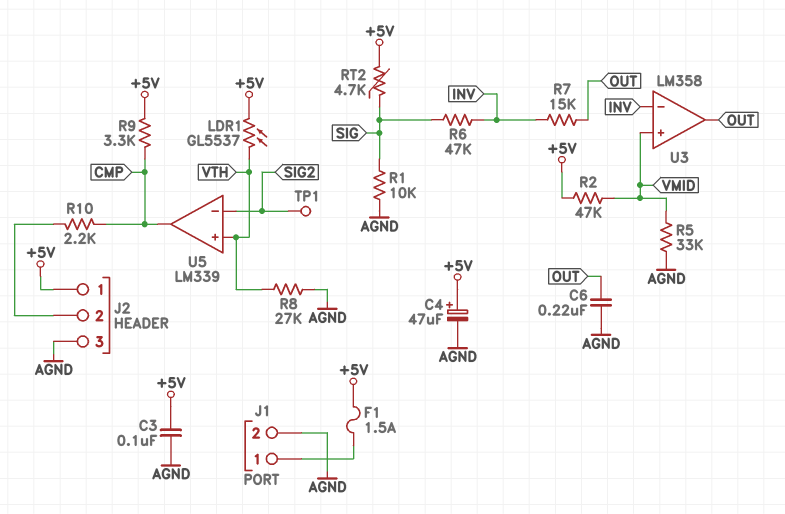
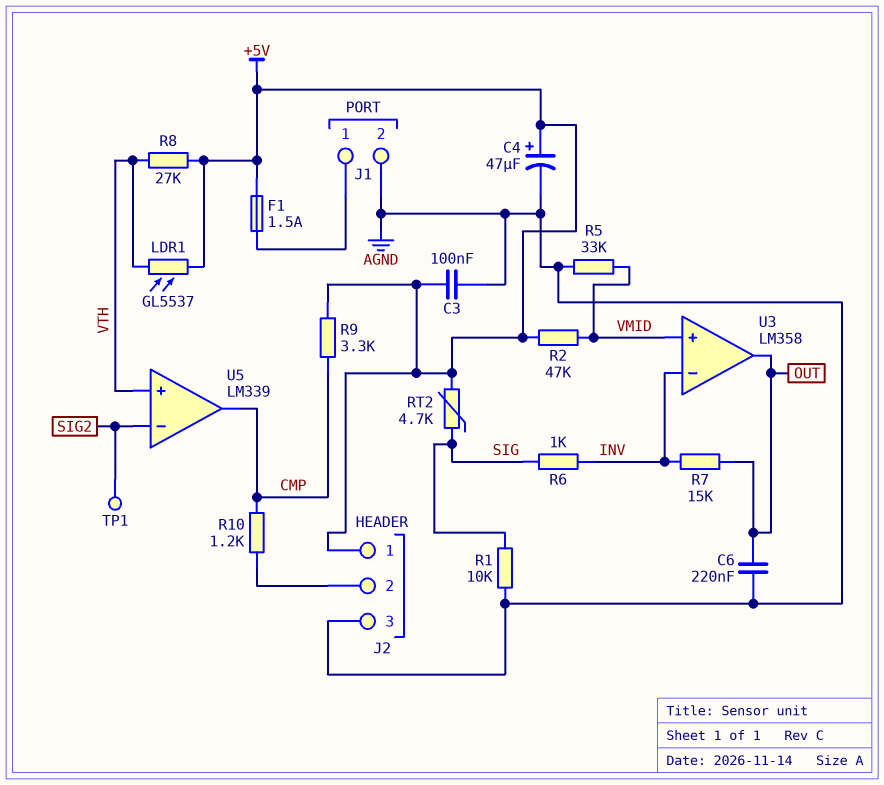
R6: 47k (INV, SIG) -> 1k (INV, SIG)
R8: 27k (AGND, VTH) -> 27k (+5V, VTH)
R10: 2.2k (CMP, J2/2) -> 1.2k (CMP, J2/2)

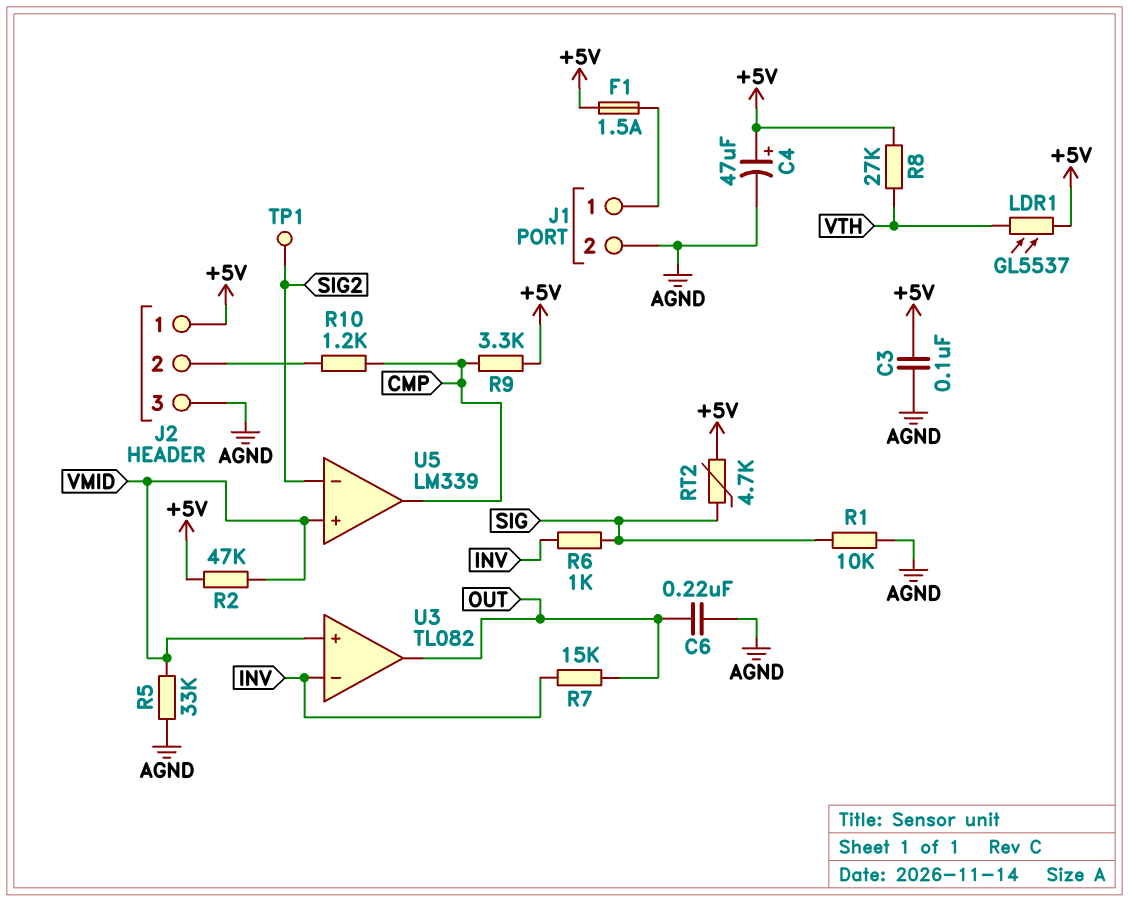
U3: LM358 -> TL082
U5 pin in+: VTH -> VMID

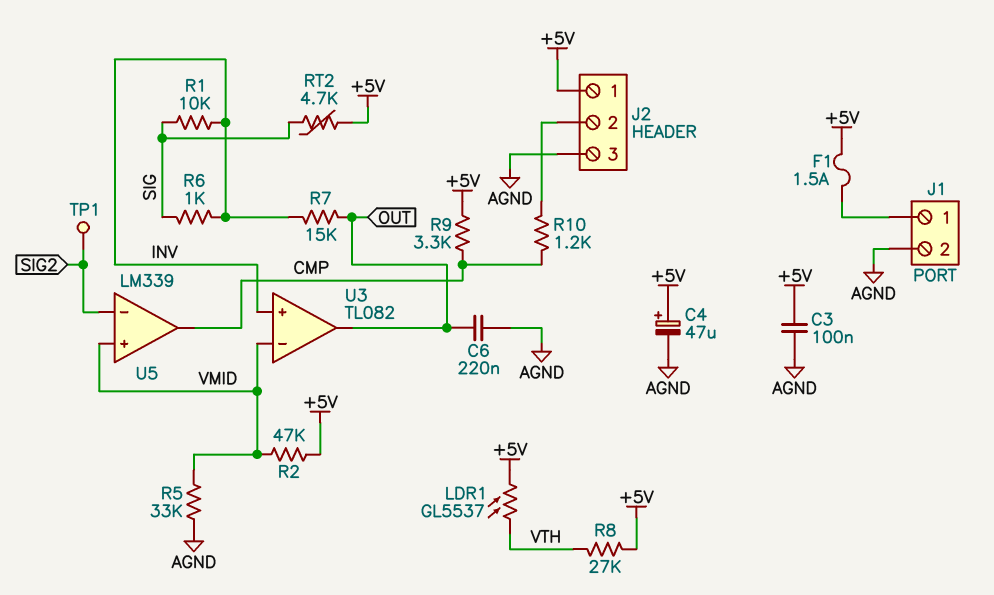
R1: 10k (AGND, SIG) -> 10k (INV, SIG)
U3 pin in+: VMID -> INV
U3 pin in-: INV -> VMID

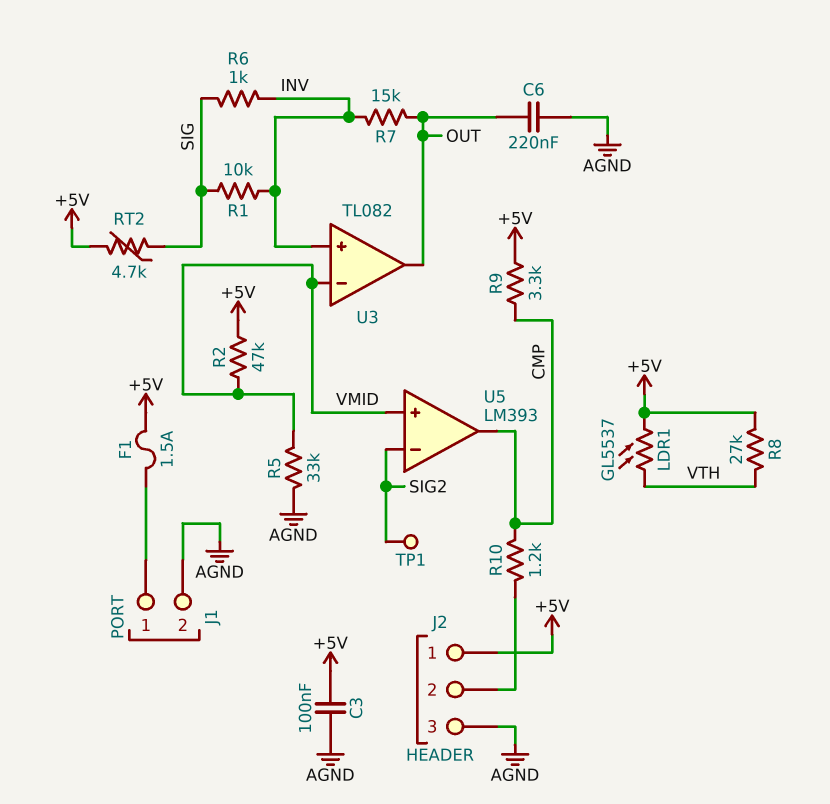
C4: 47uF (plus +5V, minus AGND) -> none
U5: LM339 -> LM393

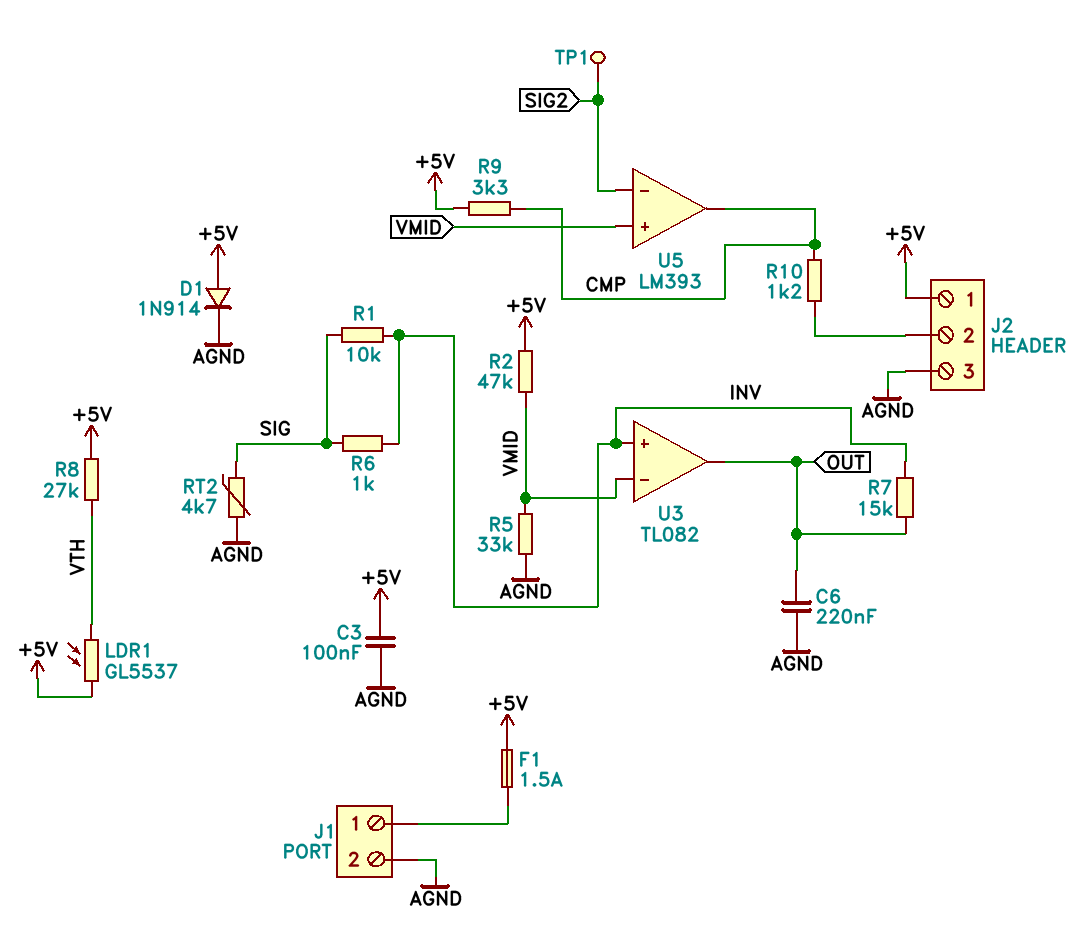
D1: none -> diode 1N914 (A +5V, K AGND)
RT2: 4.7k (+5V, SIG) -> 4.7k (AGND, SIG)

